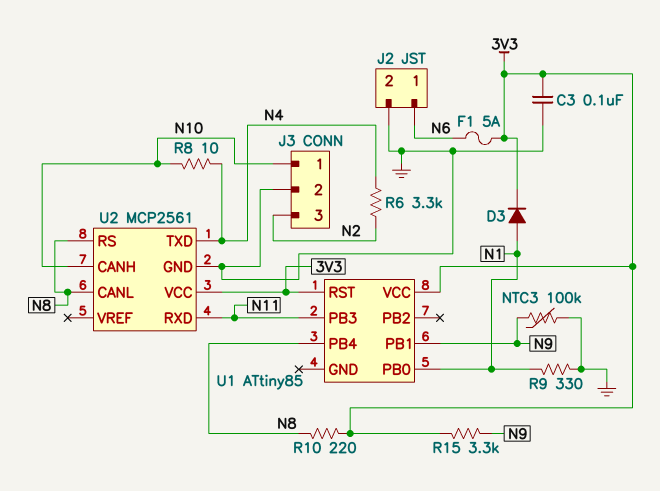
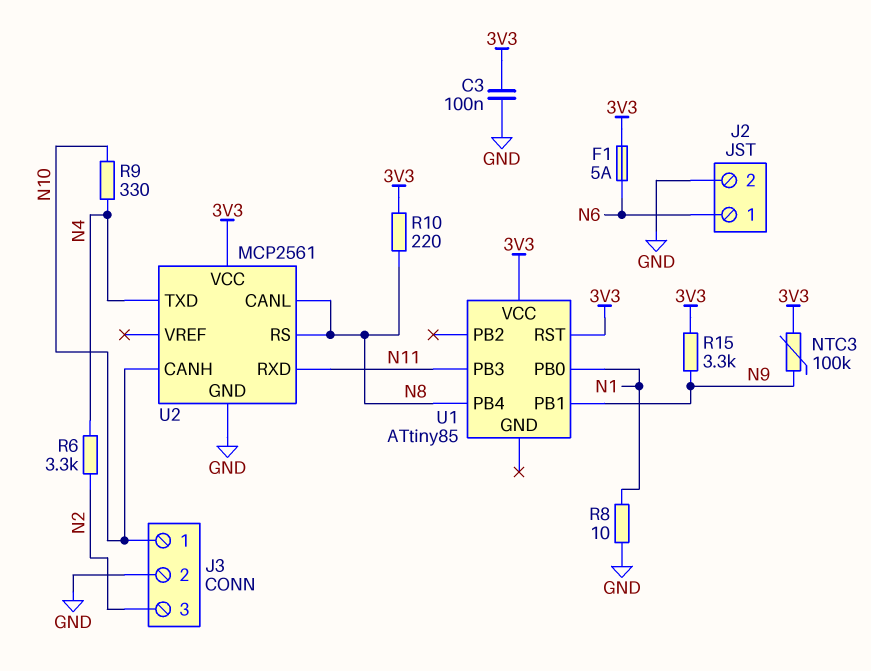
D3: diode (A N1, K 3V3) -> none
NTC3: 100k (GND, N9) -> 100k (3V3, N9)
R8: 10 (N4, N10) -> 10 (GND, N1)
R9: 330 (GND, N1) -> 330 (N4, N10)

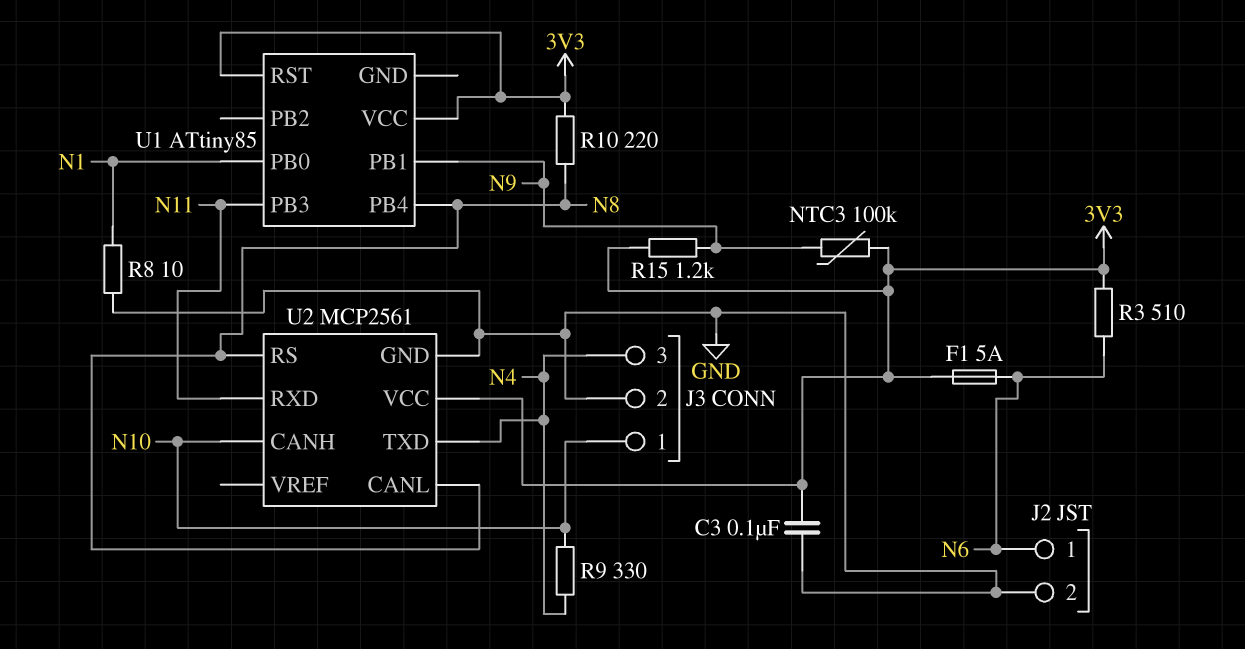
J3 pin 3: N2 -> N4
R3: none -> 510 (3V3, N6)
R6: 3.3k (N2, N4) -> none
R15: 3.3k (3V3, N9) -> 1.2k (3V3, N9)

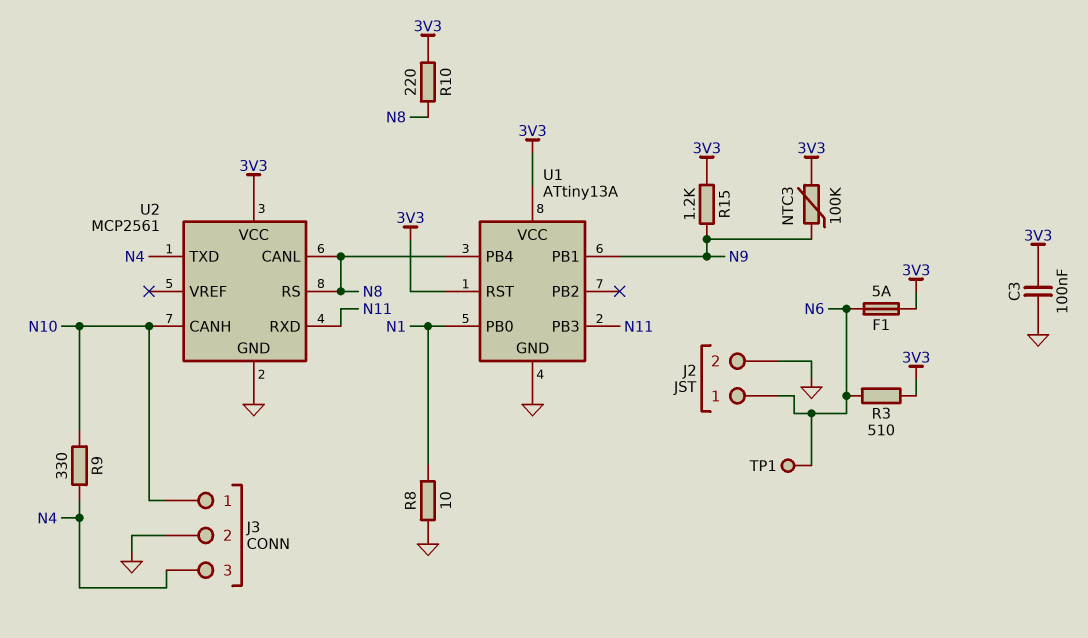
TP1: none -> test point (N6)
U1: ATtiny85 -> ATtiny13A
U1 pin GND: none -> GND

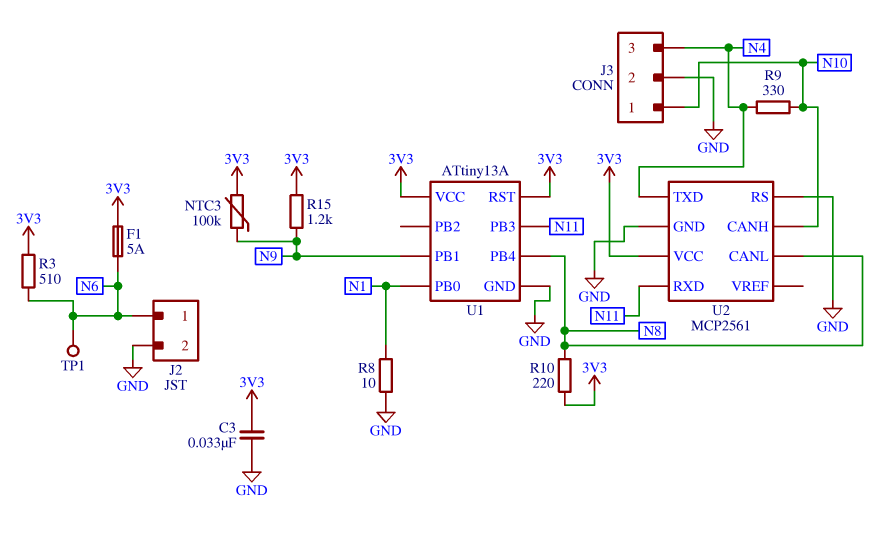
C3: 100nF (3V3, GND) -> 33nF (3V3, GND)
U2 pin RS: N8 -> GND

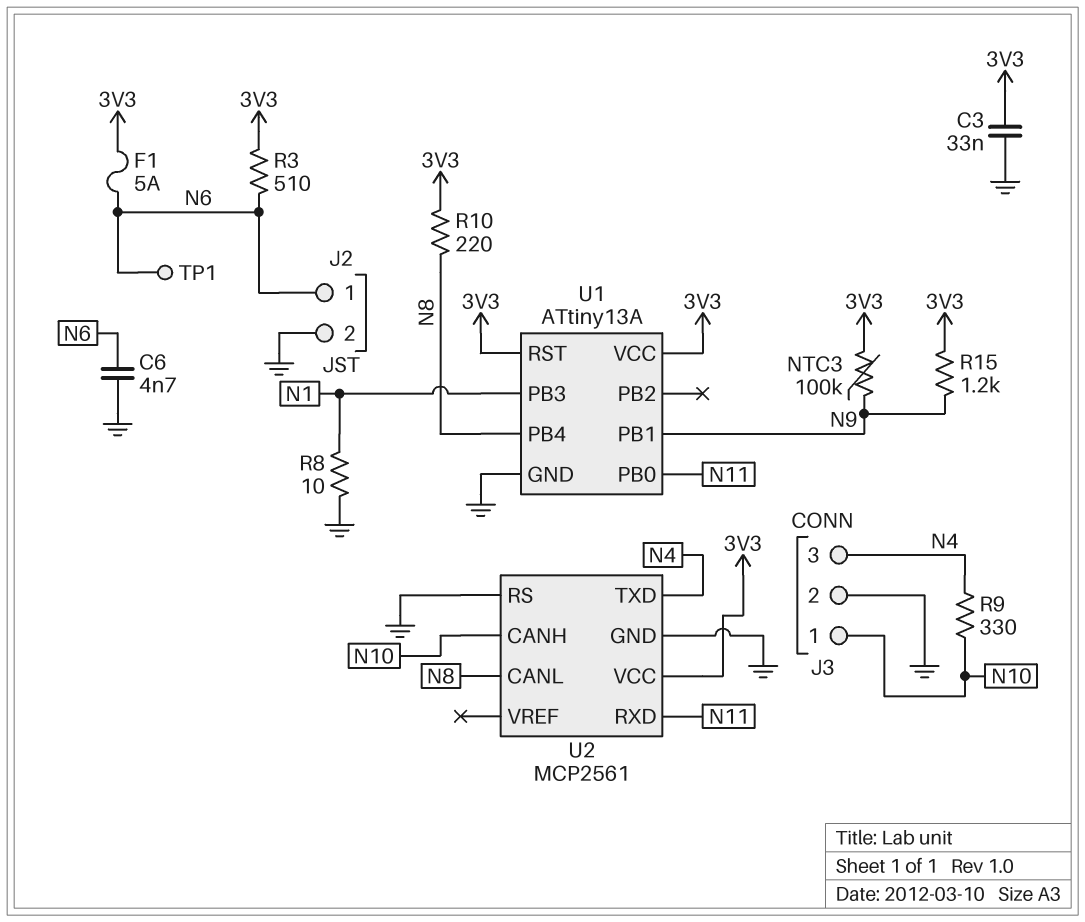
C6: none -> 4.7nF (GND, N6)
U1 pin PB0: N1 -> N11
U1 pin PB3: N11 -> N1

